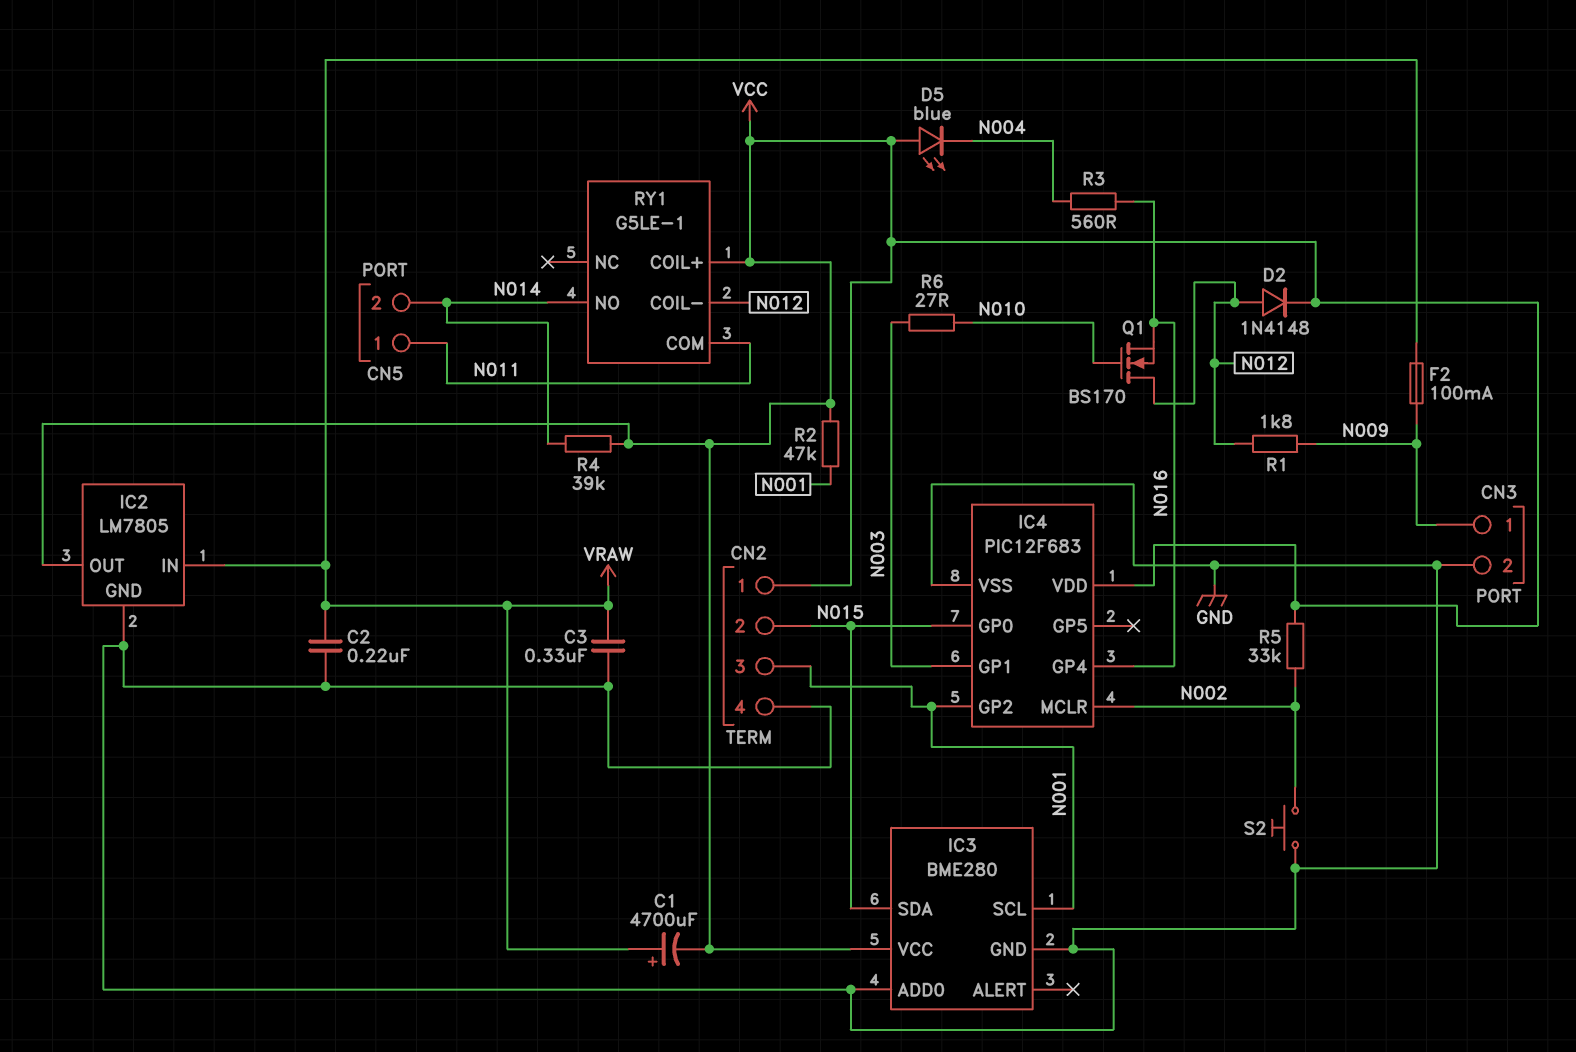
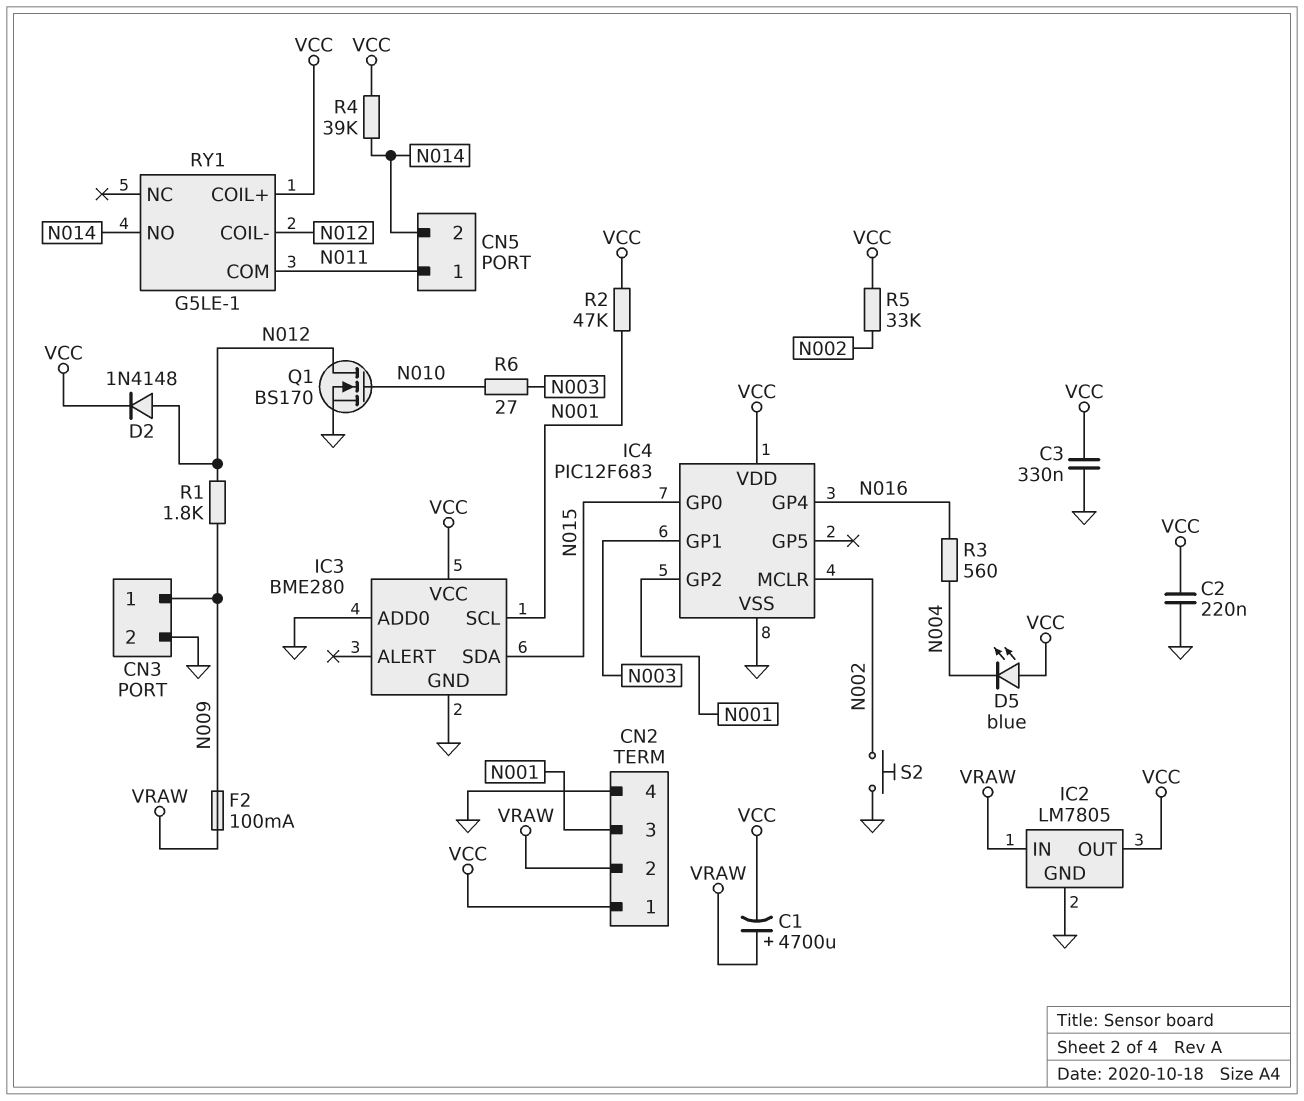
C2: 220nF (GND, VRAW) -> 220nF (GND, VCC)
C3: 330nF (GND, VRAW) -> 330nF (GND, VCC)
CN2 pin 2: N015 -> VRAW
Q1: NMOS BS170 (G N010, D N012, S N016) -> NMOS BS170 (G N010, D N012, S GND)

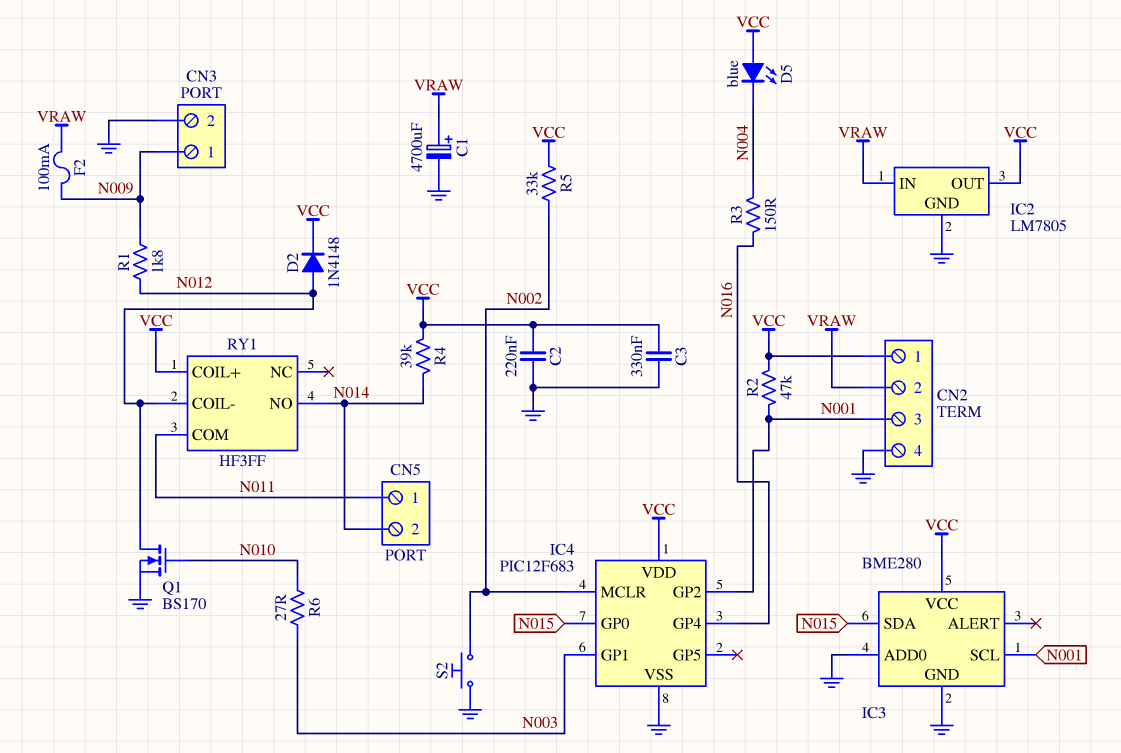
C1: 4700uF (plus VRAW, minus VCC) -> 4700uF (plus VRAW, minus GND)
R3: 560 (N004, N016) -> 150 (N004, N016)
RY1: G5LE-1 -> HF3FF

